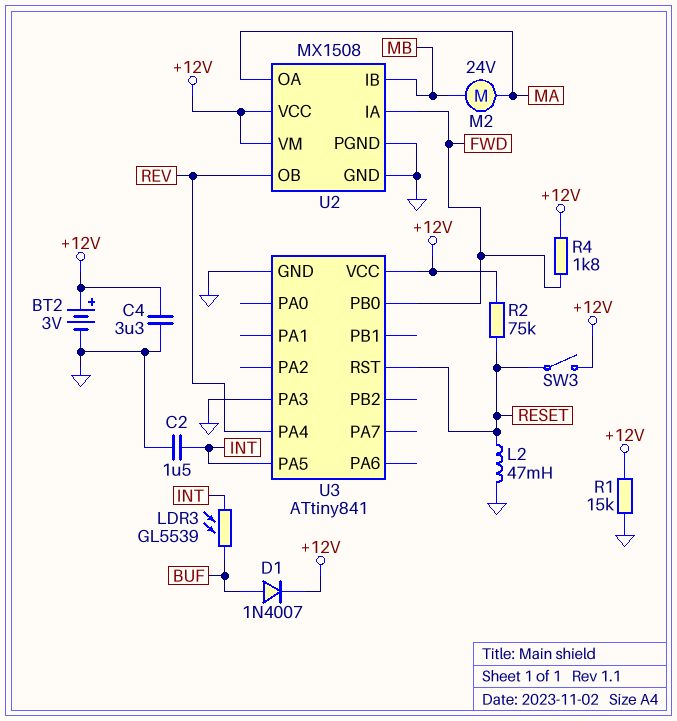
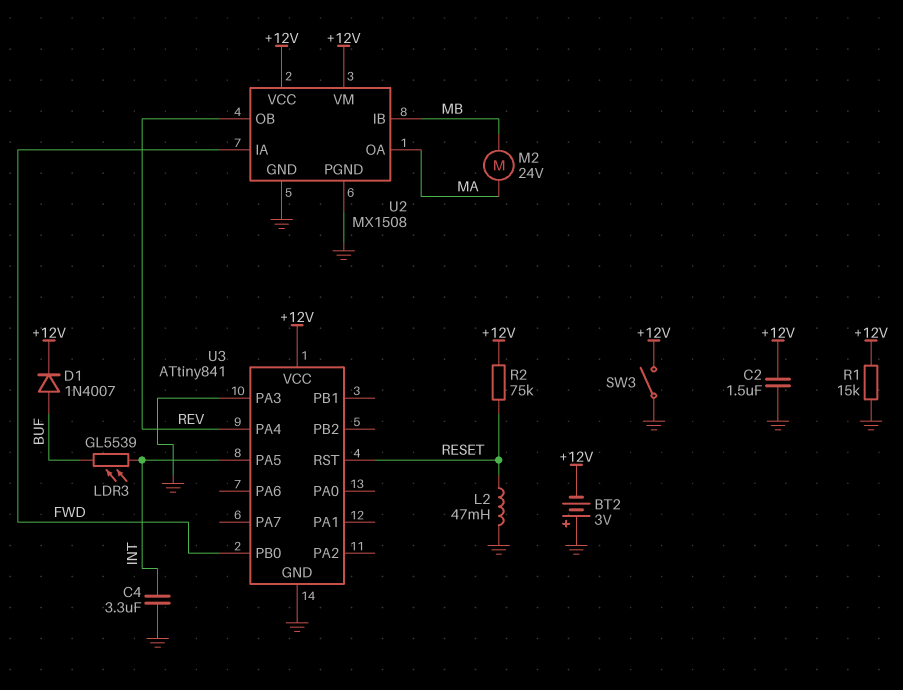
BT2: 3V (plus +12V, minus GND) -> 3V (plus GND, minus +12V)
C2: 1.5uF (GND, INT) -> 1.5uF (+12V, GND)
C4: 3.3uF (+12V, GND) -> 3.3uF (GND, INT)
R4: 1.8k (+12V, FWD) -> none
SW3: switch (+12V, RESET) -> switch (+12V, GND)

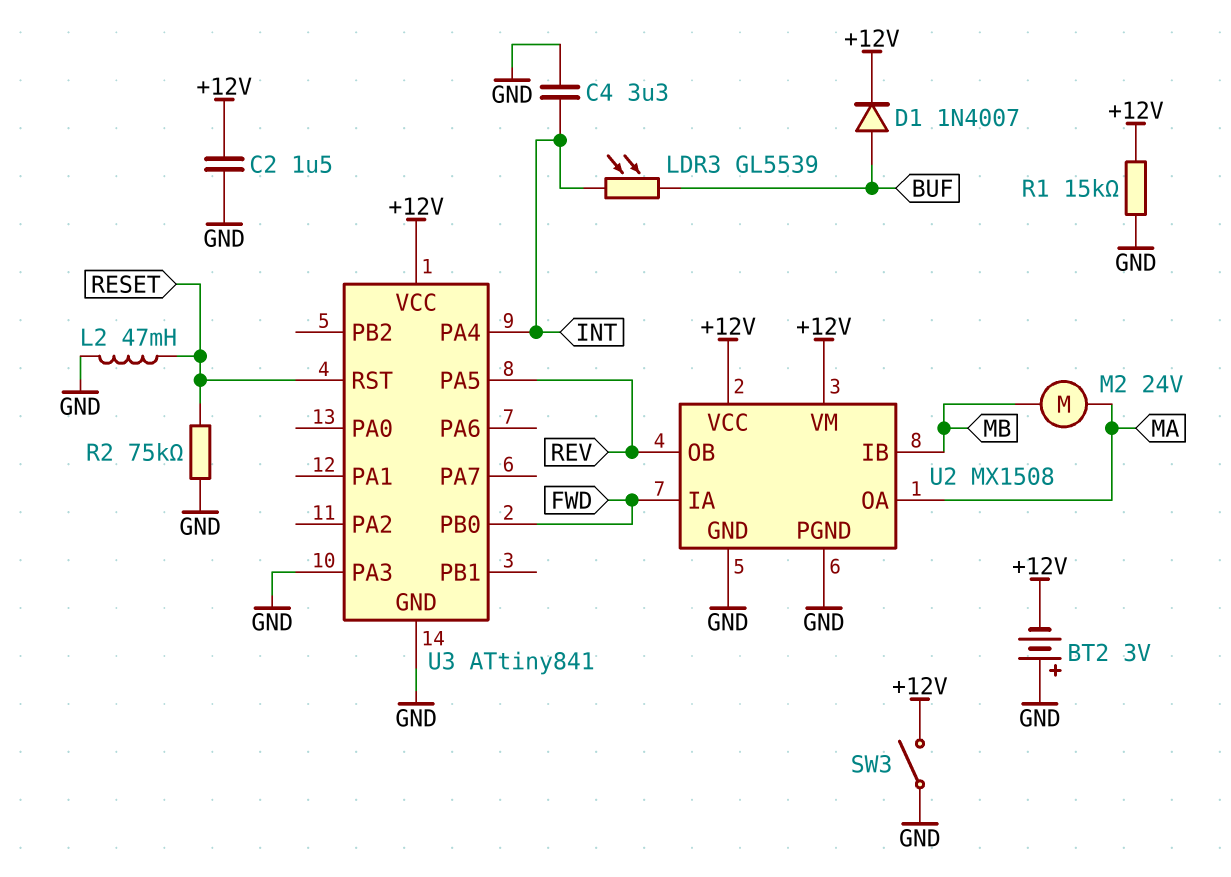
R2: 75k (+12V, RESET) -> 75k (GND, RESET)
U3 pin PA4: REV -> INT
U3 pin PA5: INT -> REV

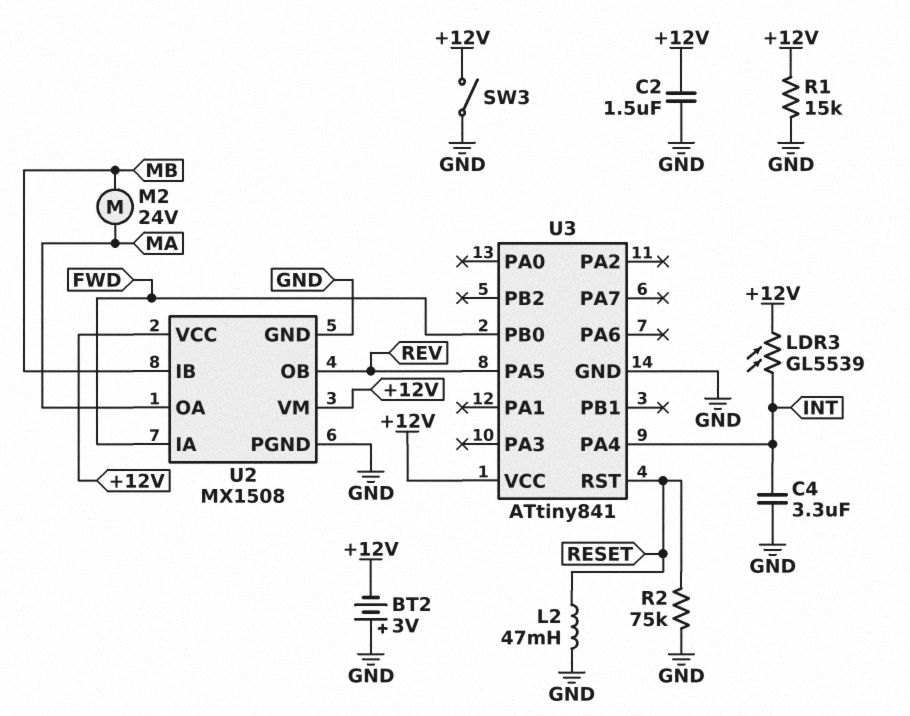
D1: diode 1N4007 (A BUF, K +12V) -> none
LDR3: GL5539 (BUF, INT) -> GL5539 (+12V, INT)
U3 pin PA3: GND -> none

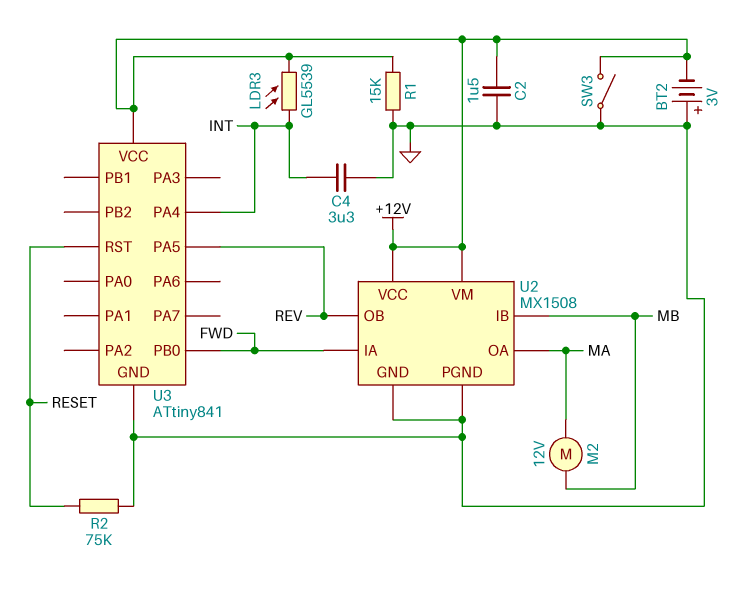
L2: 47mH (GND, RESET) -> none
M2: motor 24V (MA, MB) -> motor 12V (MA, MB)

